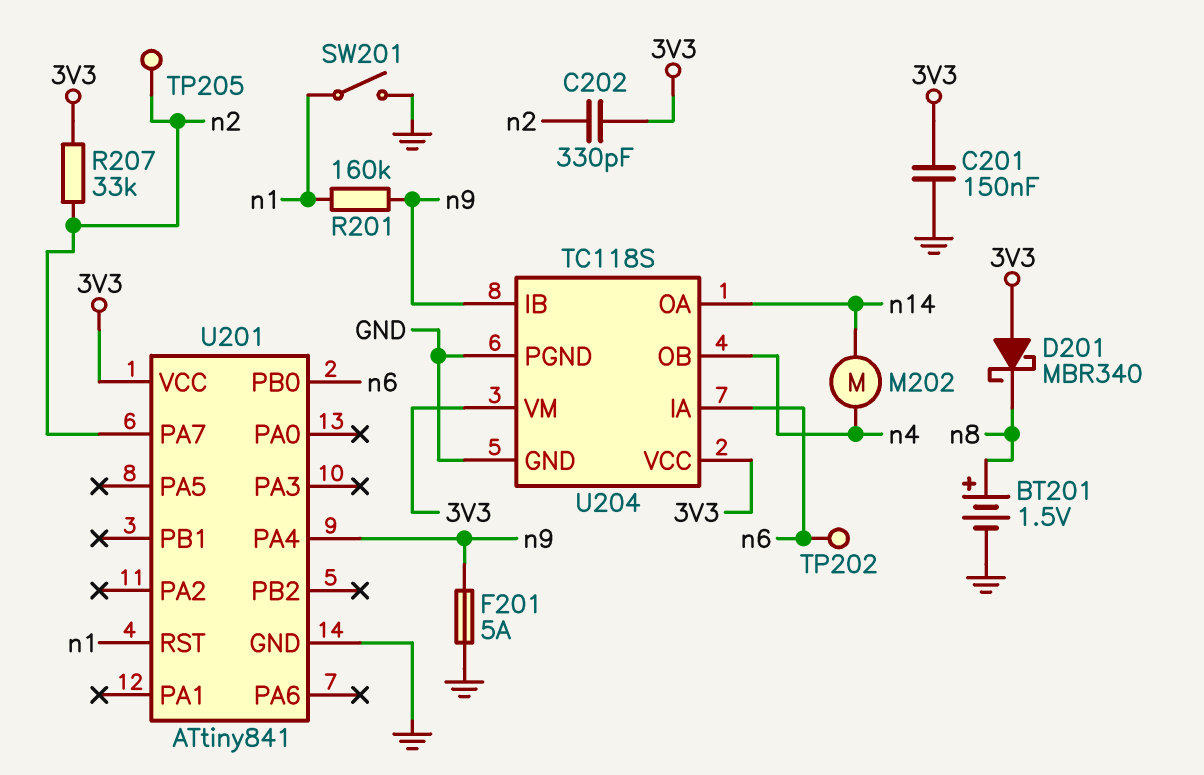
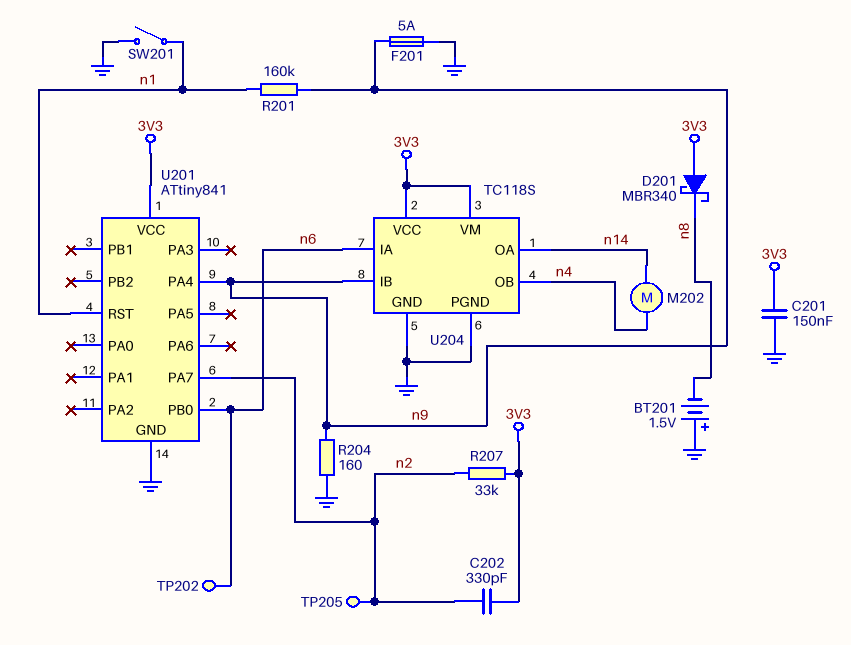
BT201: 1.5V (plus n8, minus GND) -> 1.5V (plus GND, minus n8)
R204: none -> 160 (GND, n9)

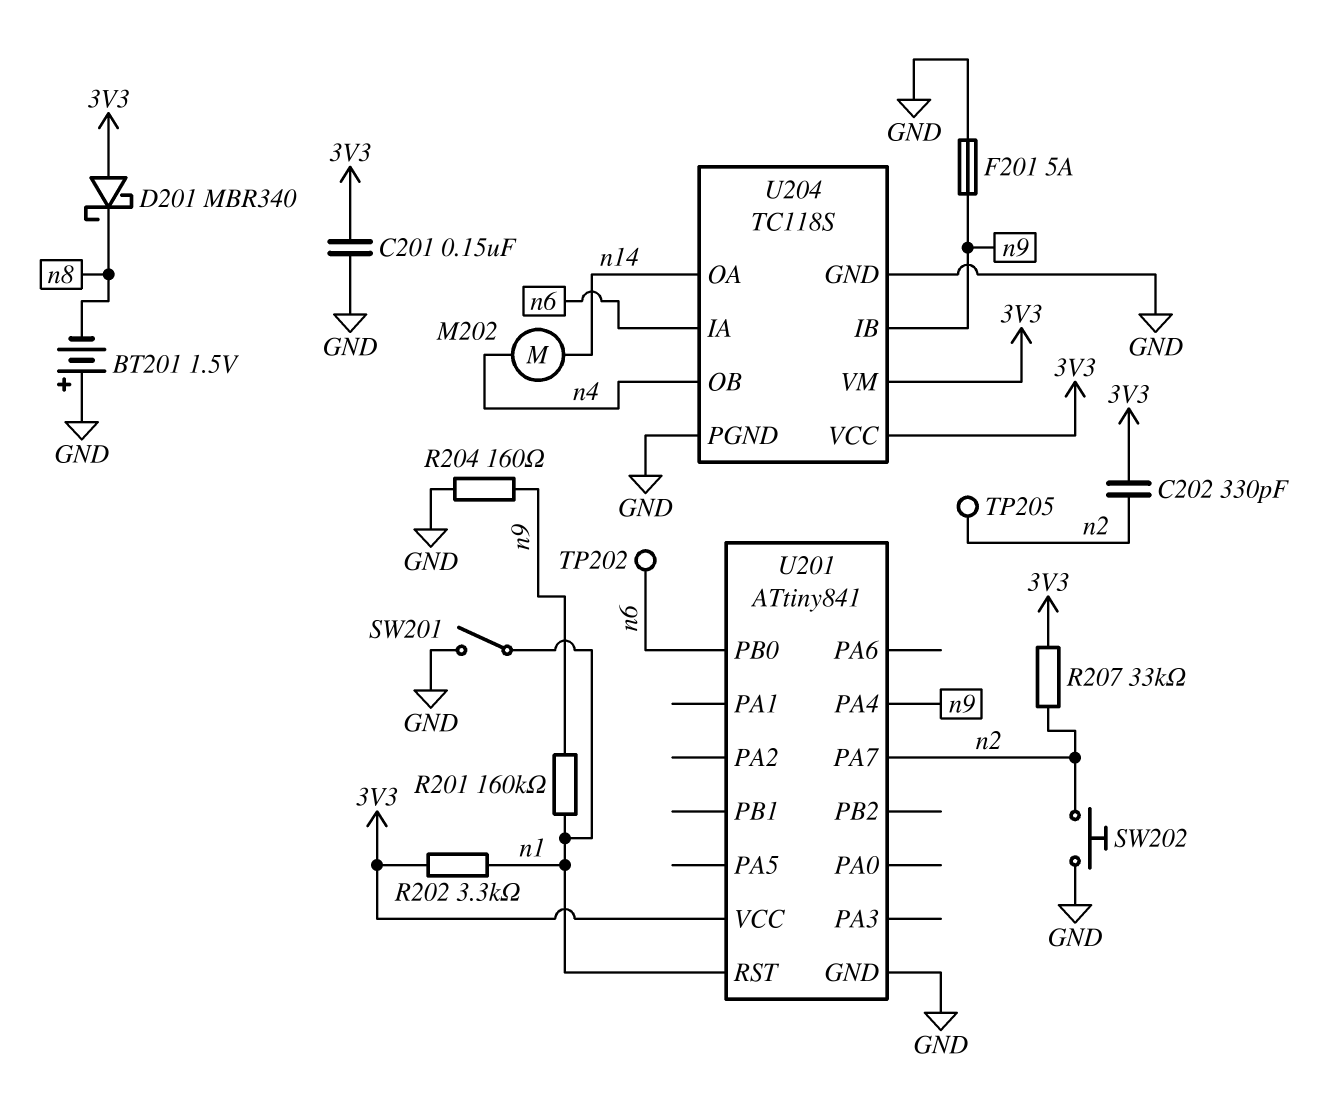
R202: none -> 3.3k (3V3, n1)
SW202: none -> button (GND, n2)

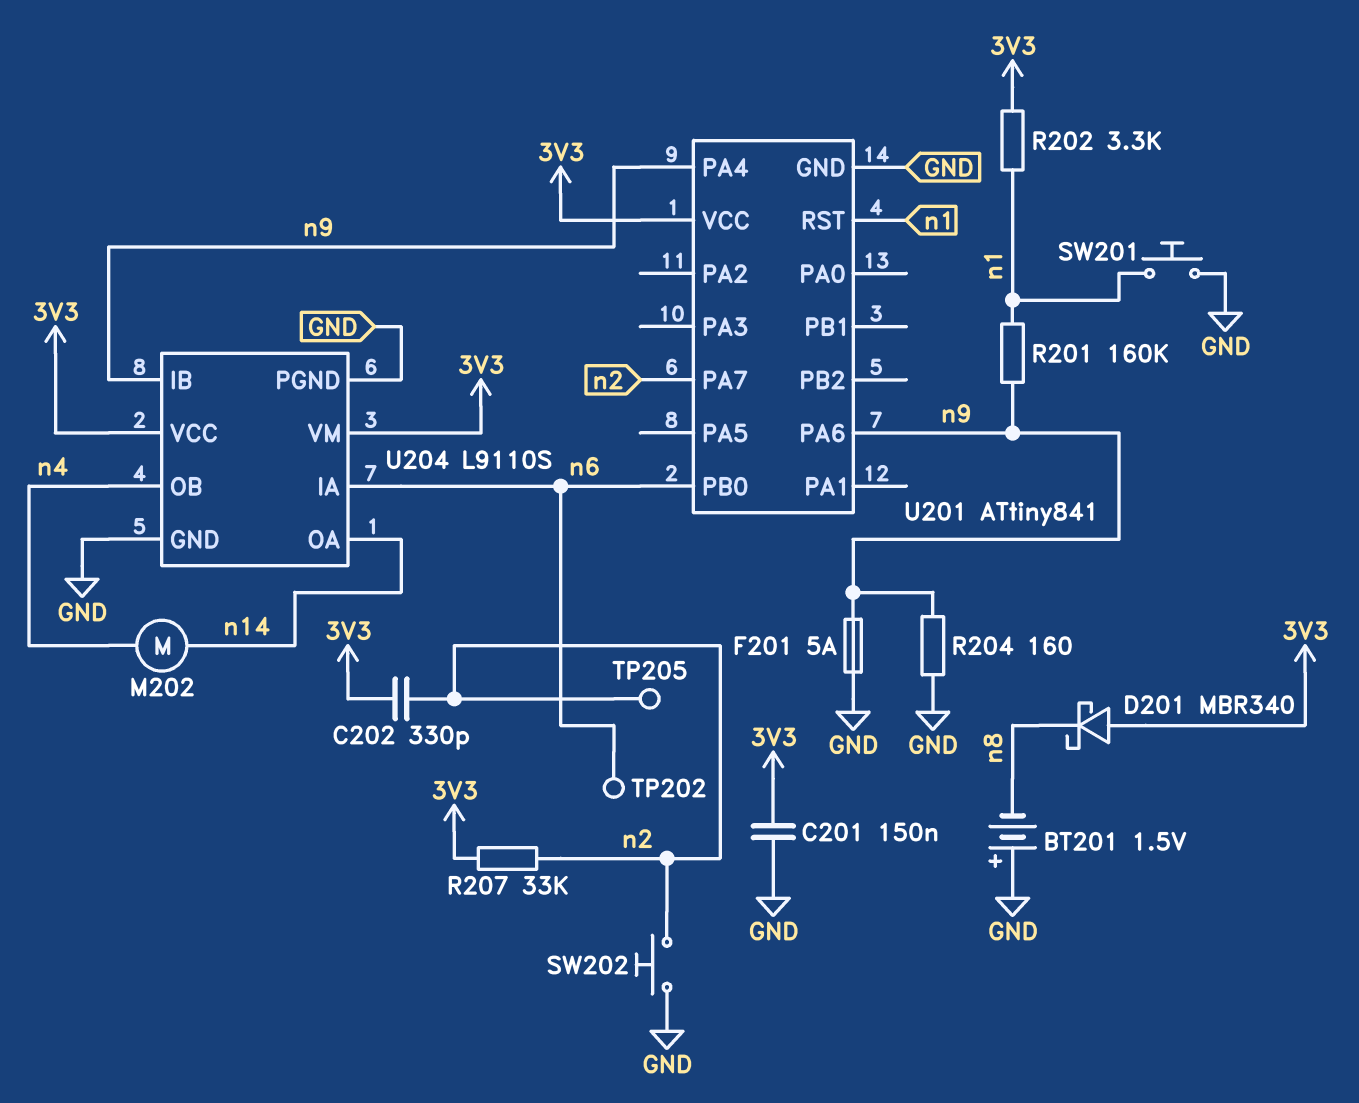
SW201: switch (GND, n1) -> button (GND, n1)
U201 pin PA6: none -> n9
U204: TC118S -> L9110S

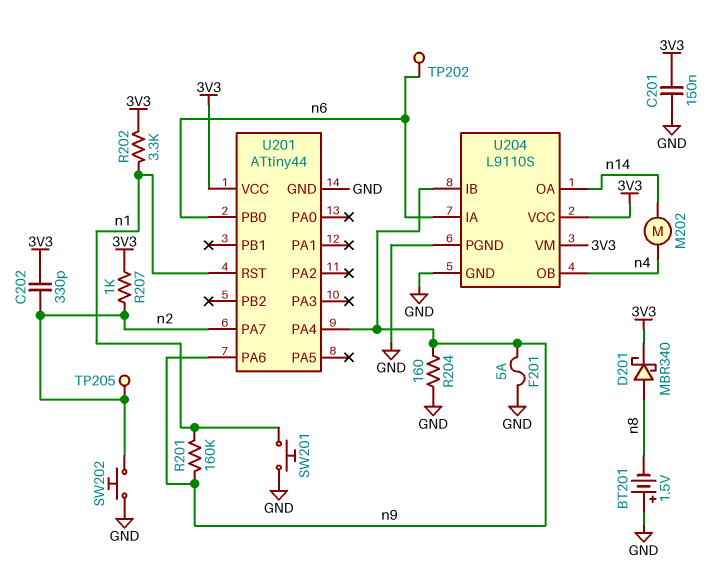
D201: schottky MBR340 (A 3V3, K n8) -> schottky MBR340 (A n8, K 3V3)
R207: 33k (3V3, n2) -> 1k (3V3, n2)
U201: ATtiny841 -> ATtiny44

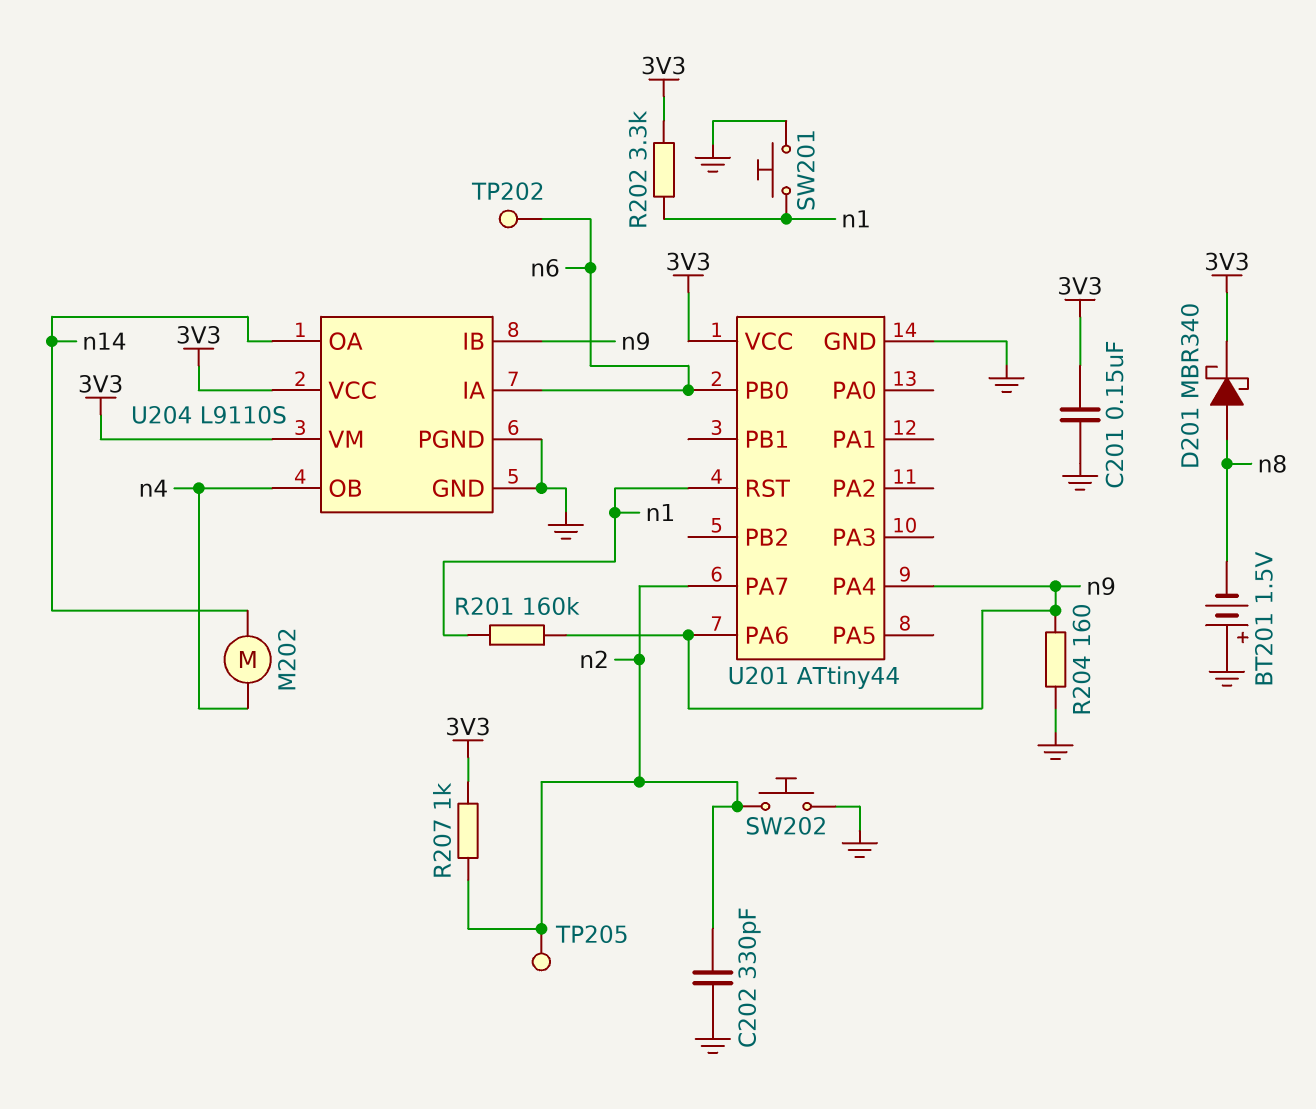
C202: 330pF (3V3, n2) -> 330pF (GND, n2)
F201: 5A (GND, n9) -> none

